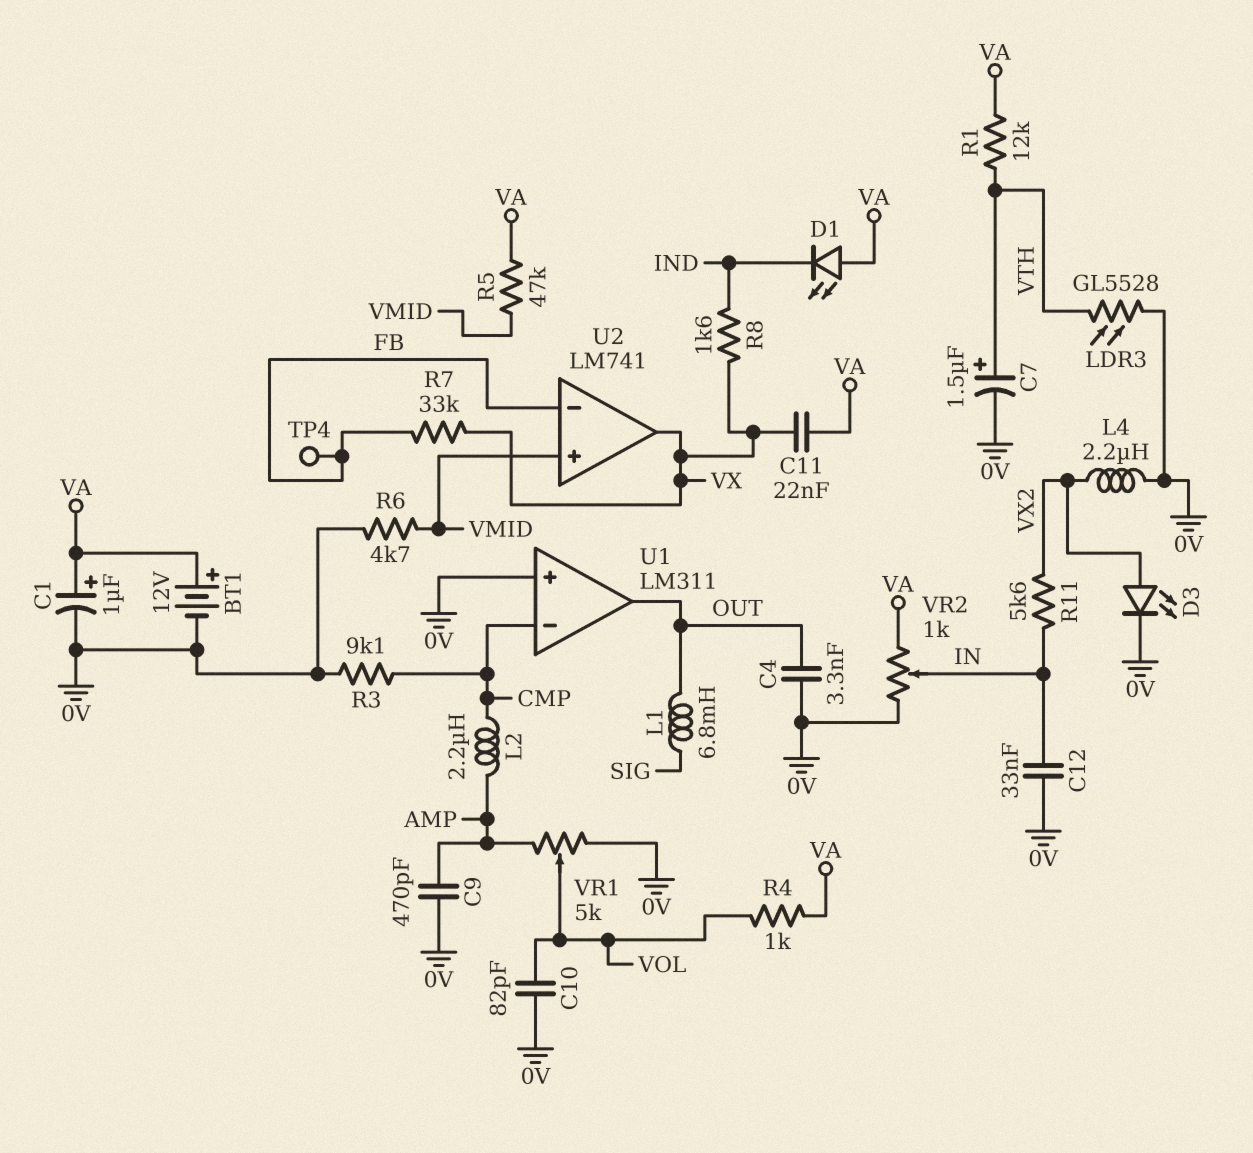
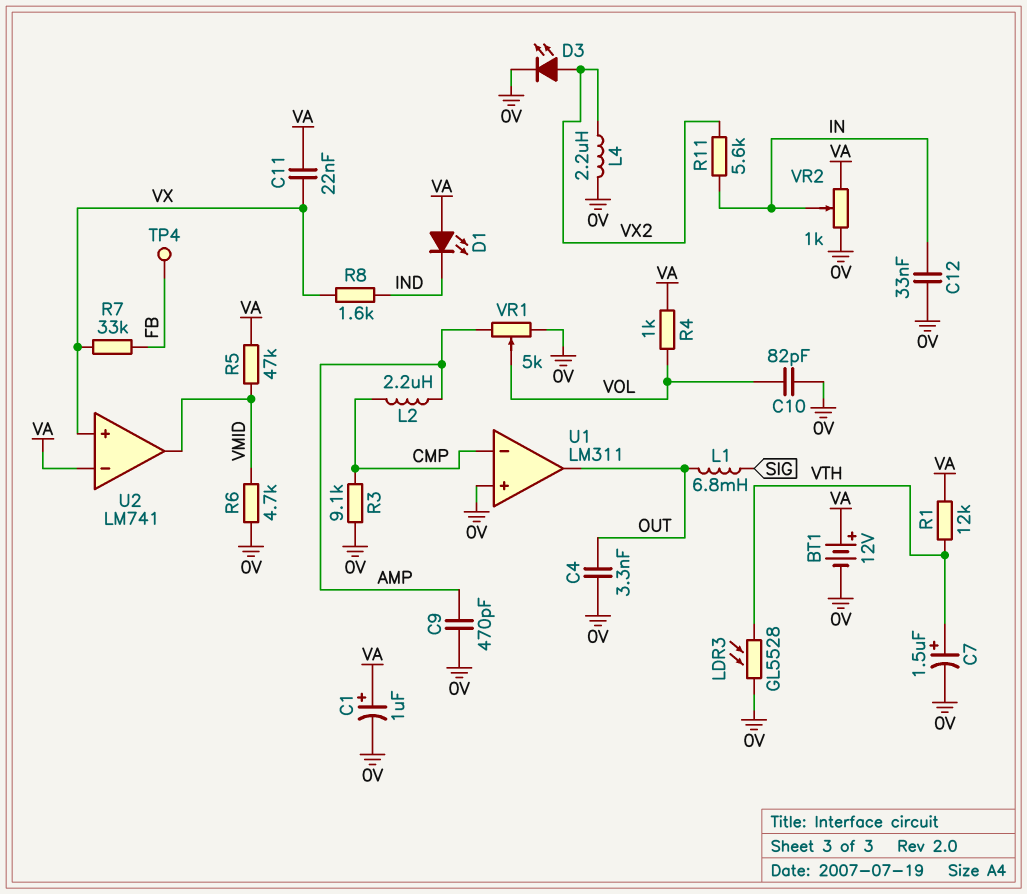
U2 pin in+: VMID -> VX
U2 pin in-: FB -> VA
U2 pin out: VX -> VMID

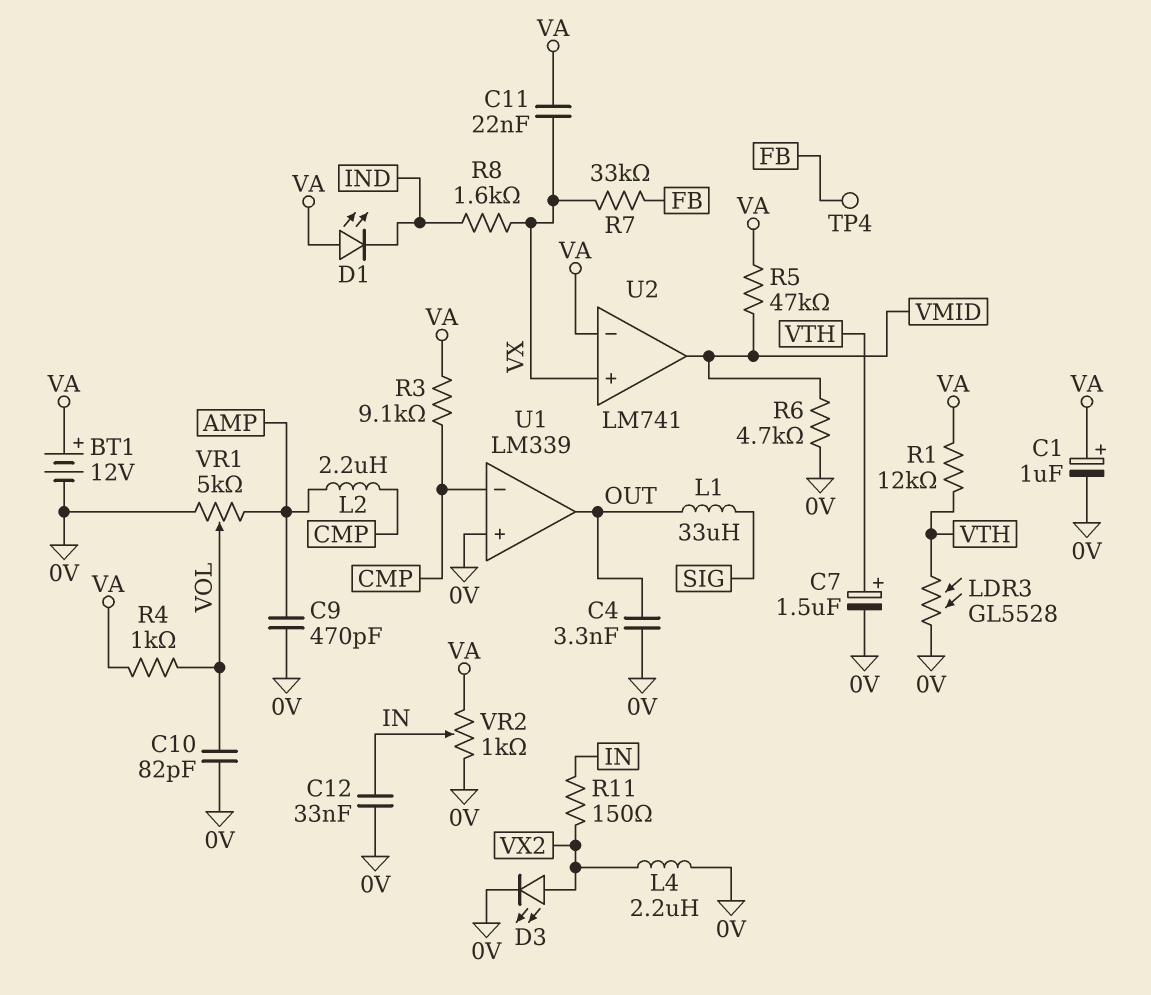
L1: 6.8mH (OUT, SIG) -> 33uH (OUT, SIG)
R3: 9.1k (0V, CMP) -> 9.1k (CMP, VA)
R11: 5.6k (IN, VX2) -> 150 (IN, VX2)
U1: LM311 -> LM339

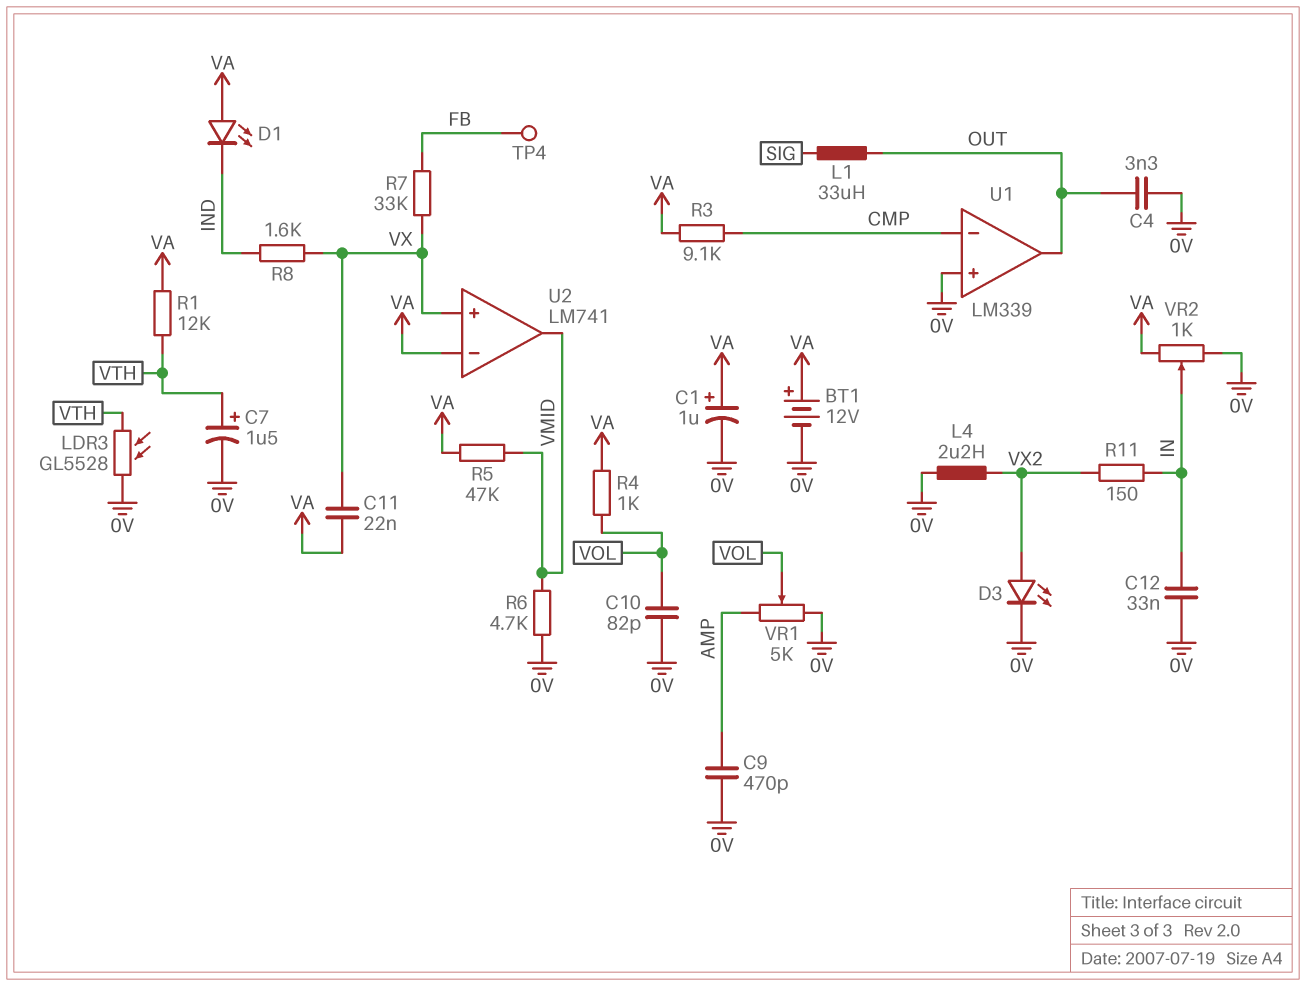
L2: 2.2uH (AMP, CMP) -> none

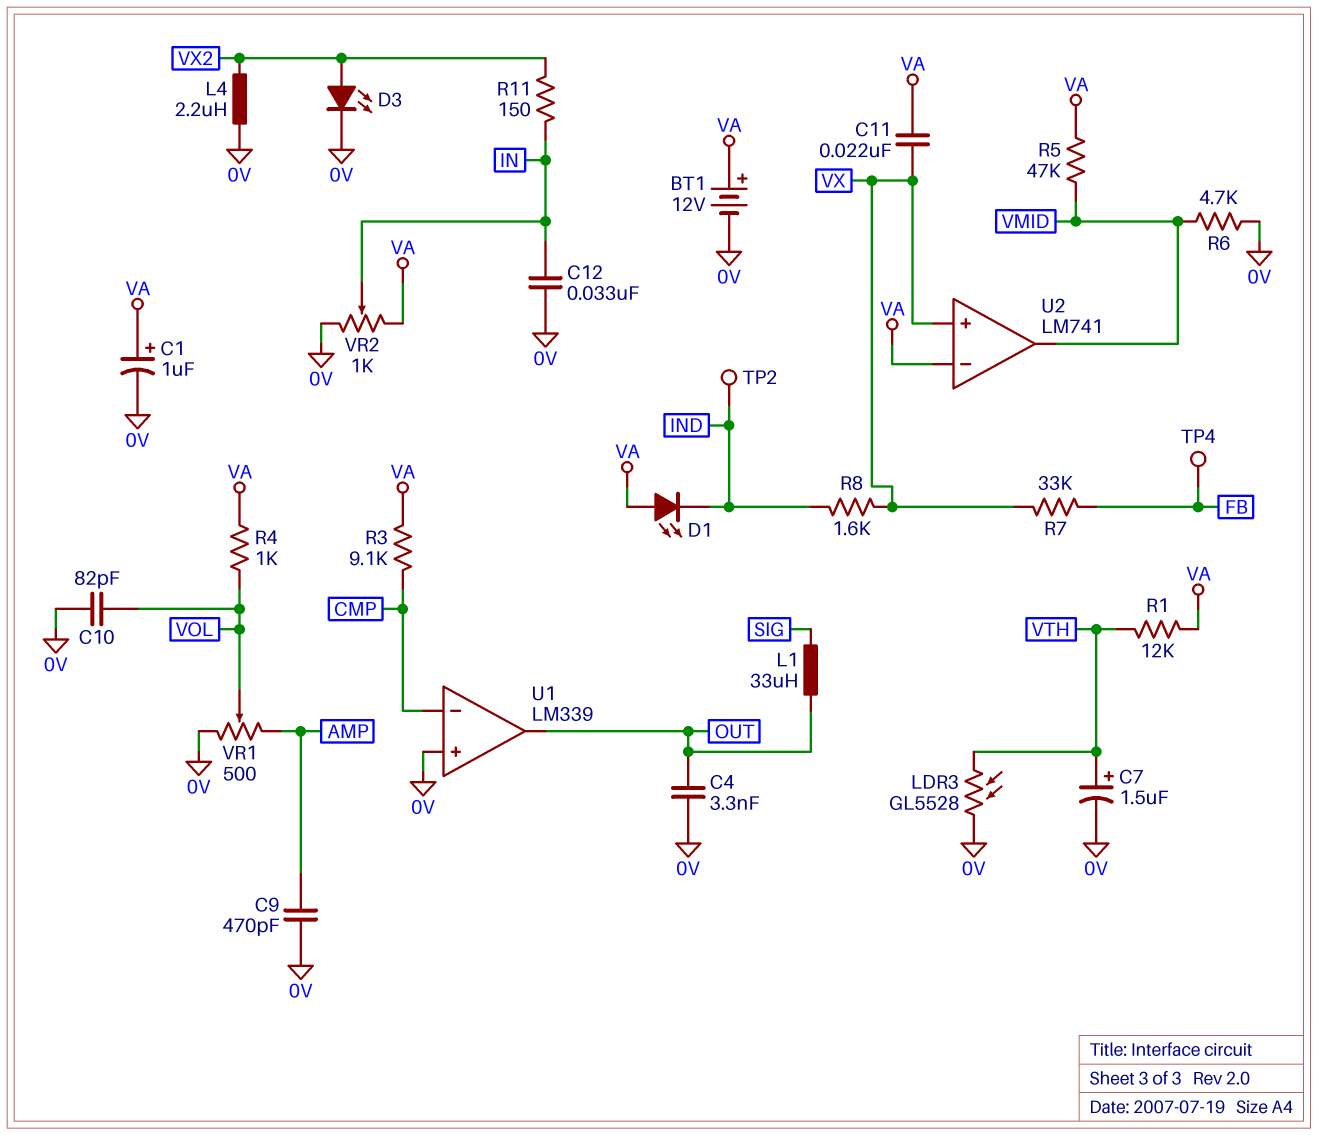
TP2: none -> test point (IND)
VR1: 5k (0V, AMP, wiper VOL) -> 500 (0V, AMP, wiper VOL)

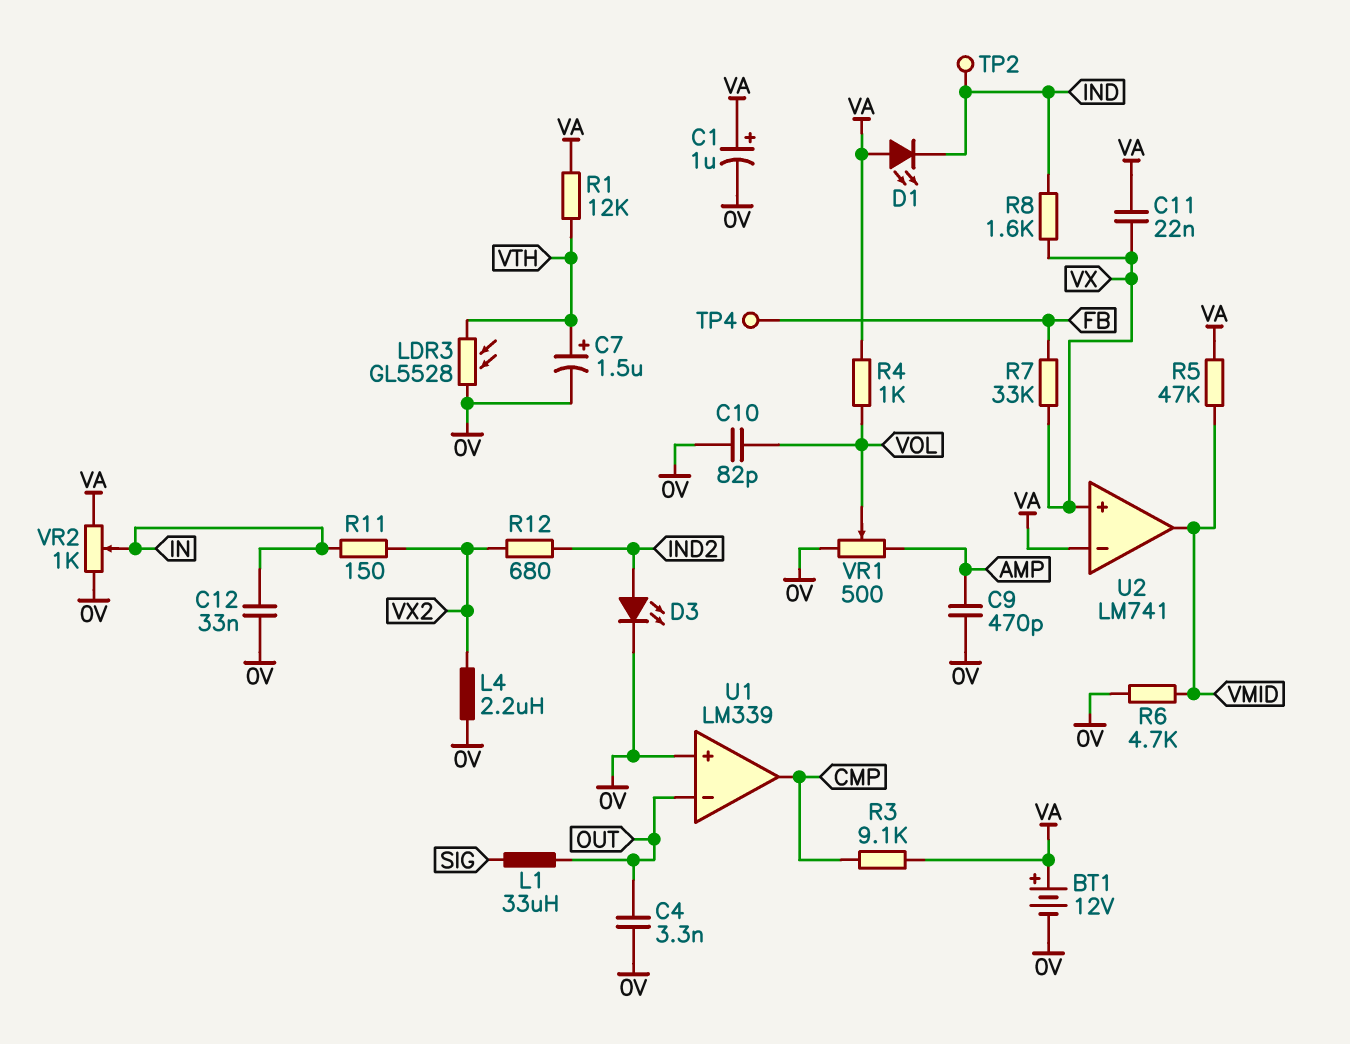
D3: LED (A VX2, K 0V) -> LED (A IND2, K 0V)
R12: none -> 680 (IND2, VX2)
U1 pin in-: CMP -> OUT
U1 pin out: OUT -> CMP

